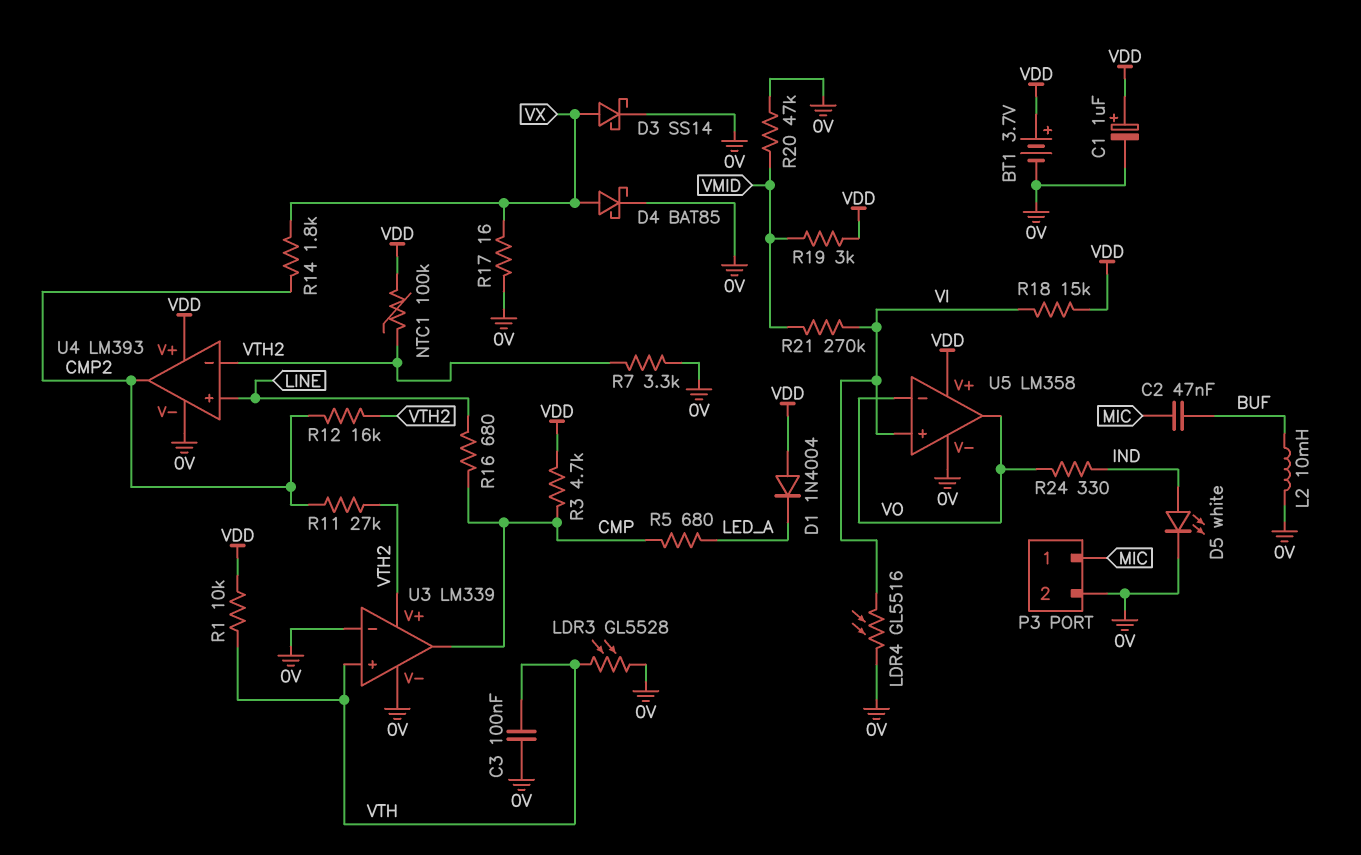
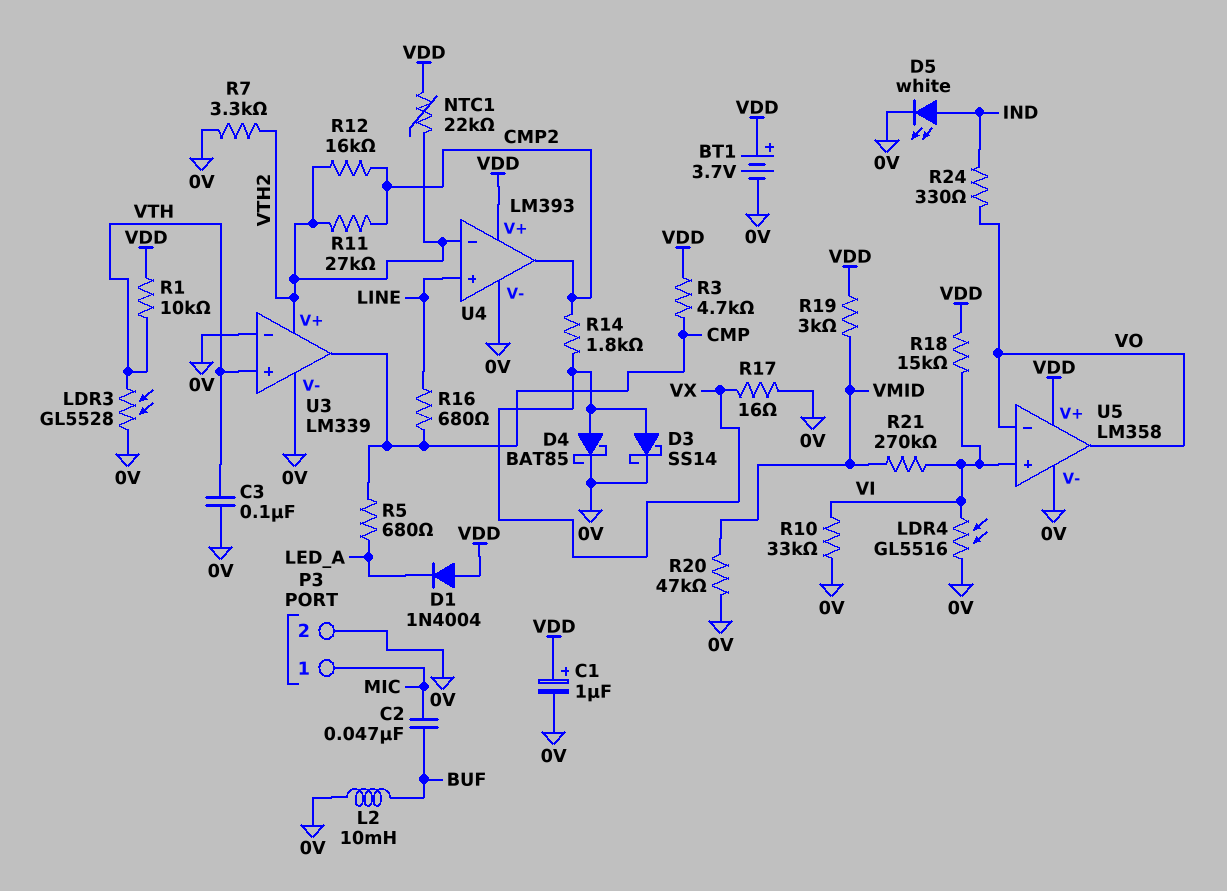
NTC1: 100k (VDD, VTH2) -> 22k (VDD, VTH2)
R10: none -> 33k (0V, VI)

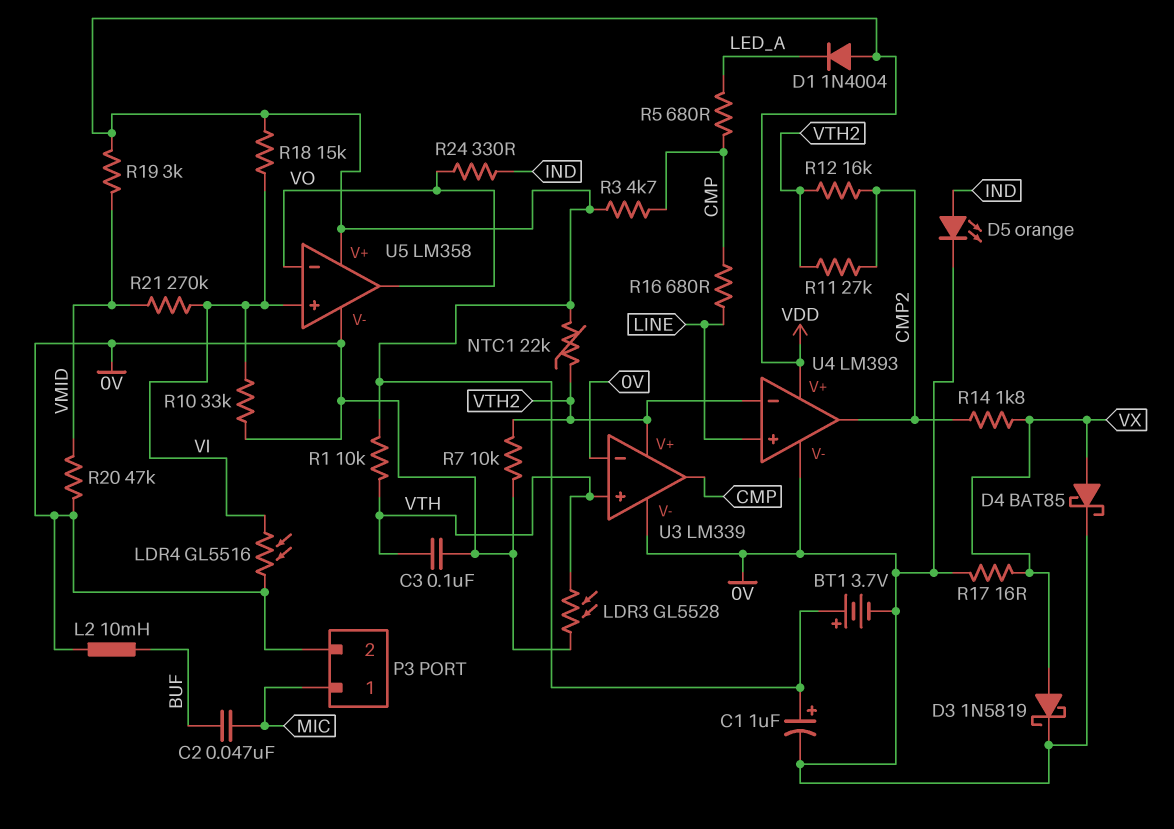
D3: schottky SS14 (A VX, K 0V) -> schottky 1N5819 (A VX, K 0V)
D5: LED white (A IND, K 0V) -> LED orange (A IND, K 0V)
R7: 3.3k (0V, VTH2) -> 10k (0V, VTH2)

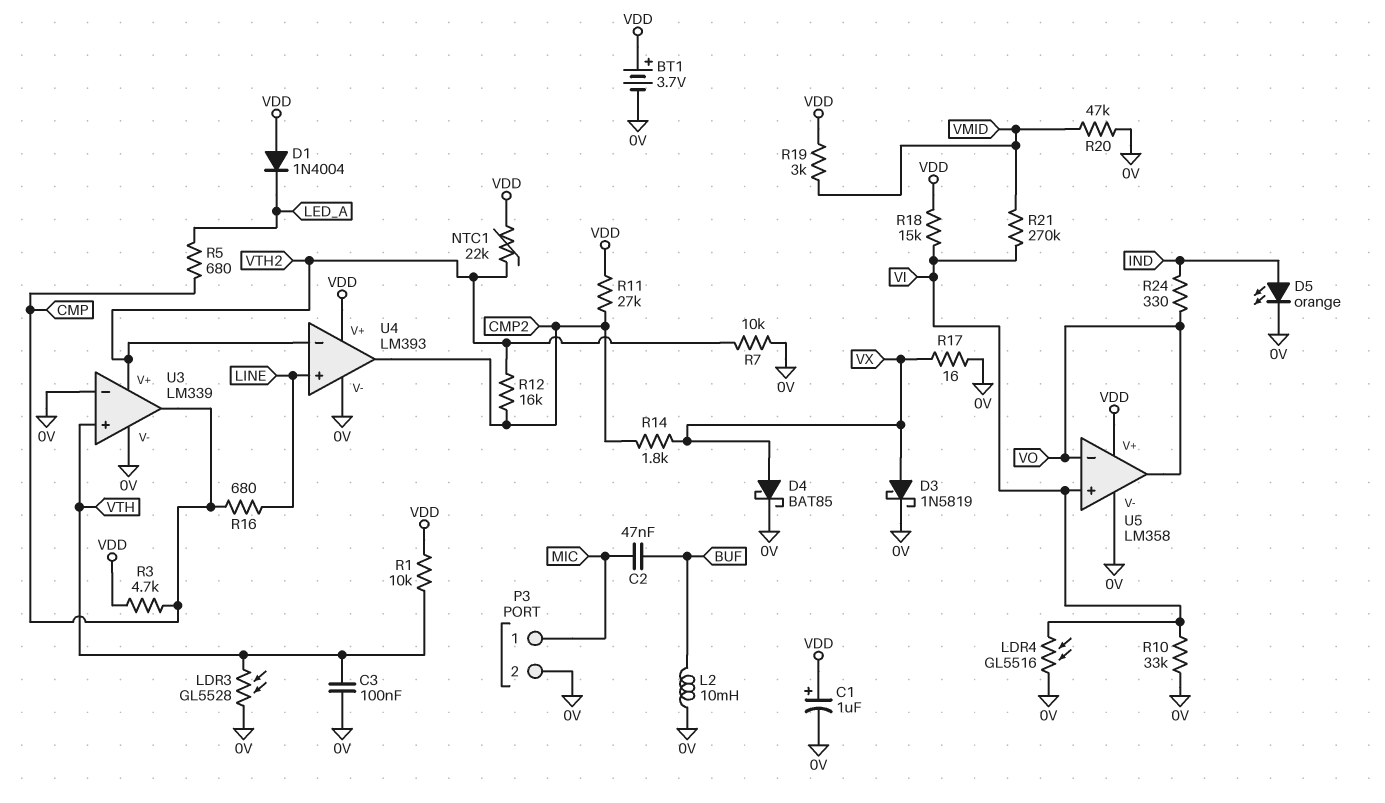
R11: 27k (CMP2, VTH2) -> 27k (CMP2, VDD)

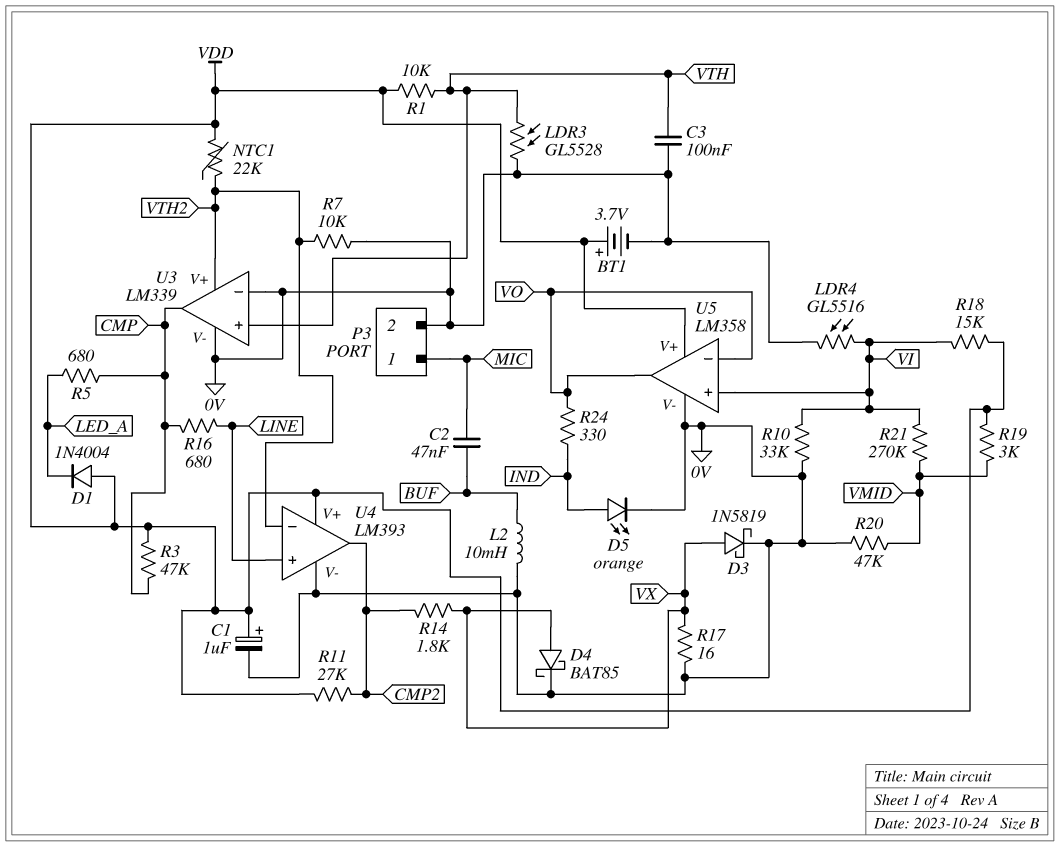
R3: 4.7k (CMP, VDD) -> 47k (CMP, VDD)
R12: 16k (CMP2, VTH2) -> none

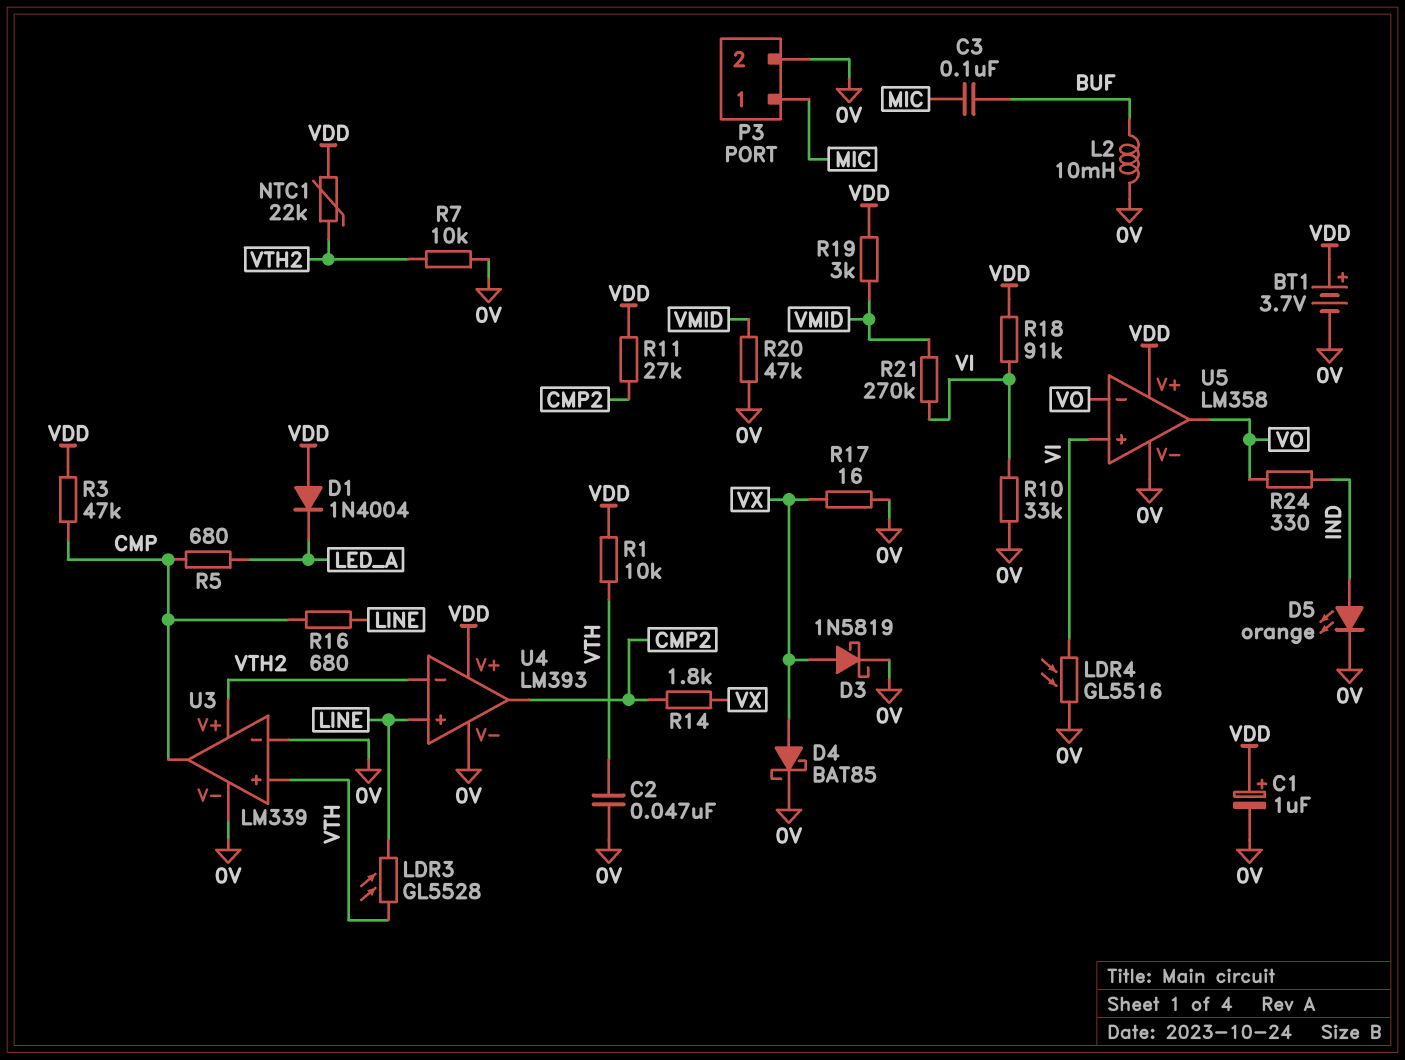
C2: 47nF (BUF, MIC) -> 47nF (0V, VTH)
C3: 100nF (0V, VTH) -> 100nF (BUF, MIC)
LDR3: GL5528 (0V, VTH) -> GL5528 (LINE, VTH)
R18: 15k (VDD, VI) -> 91k (VDD, VI)

